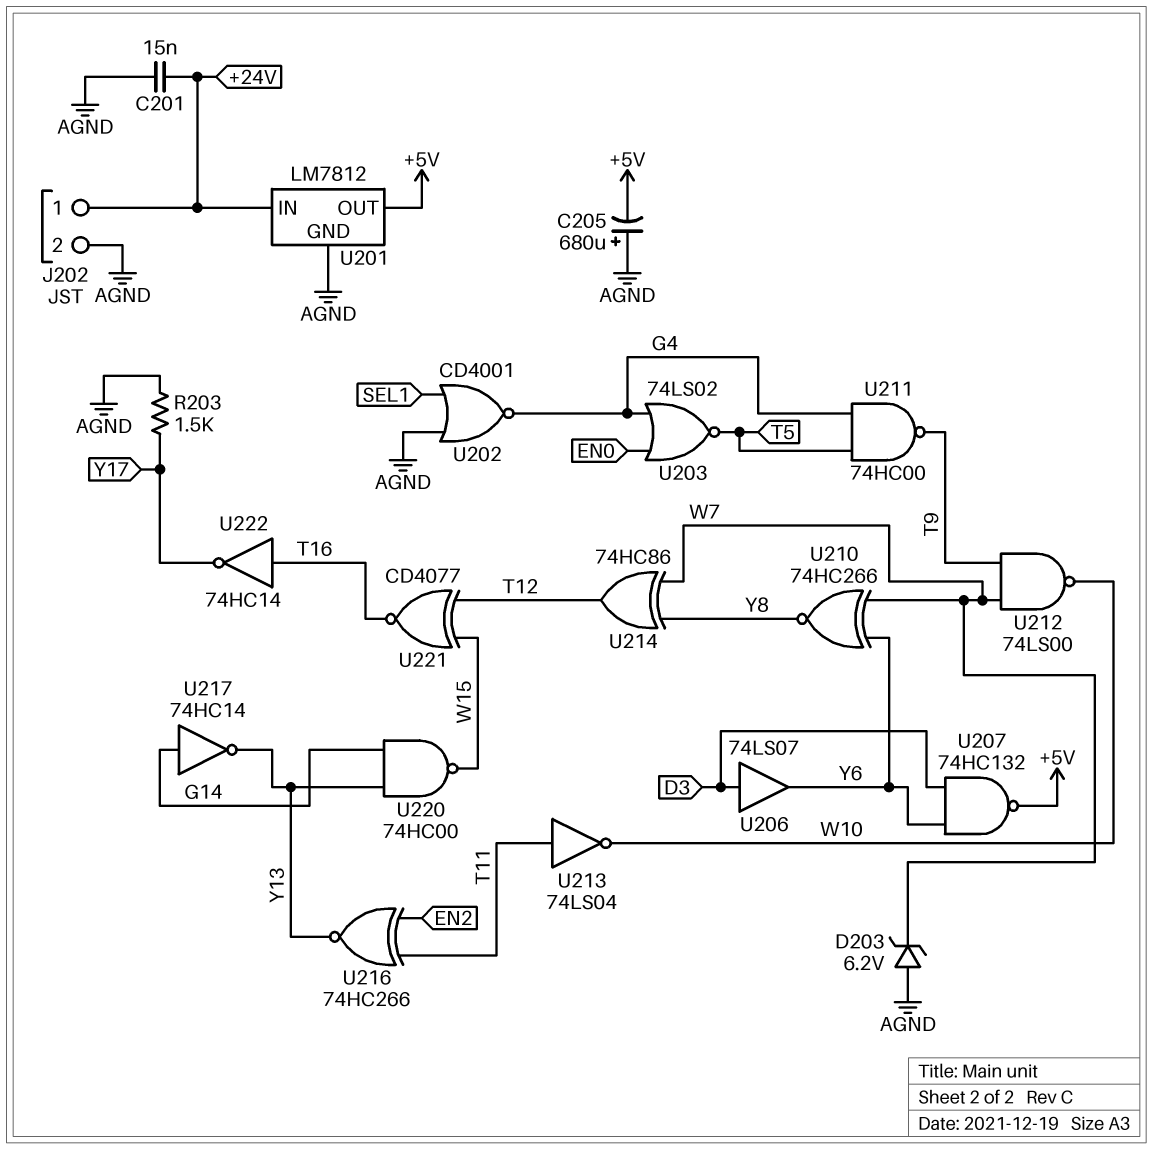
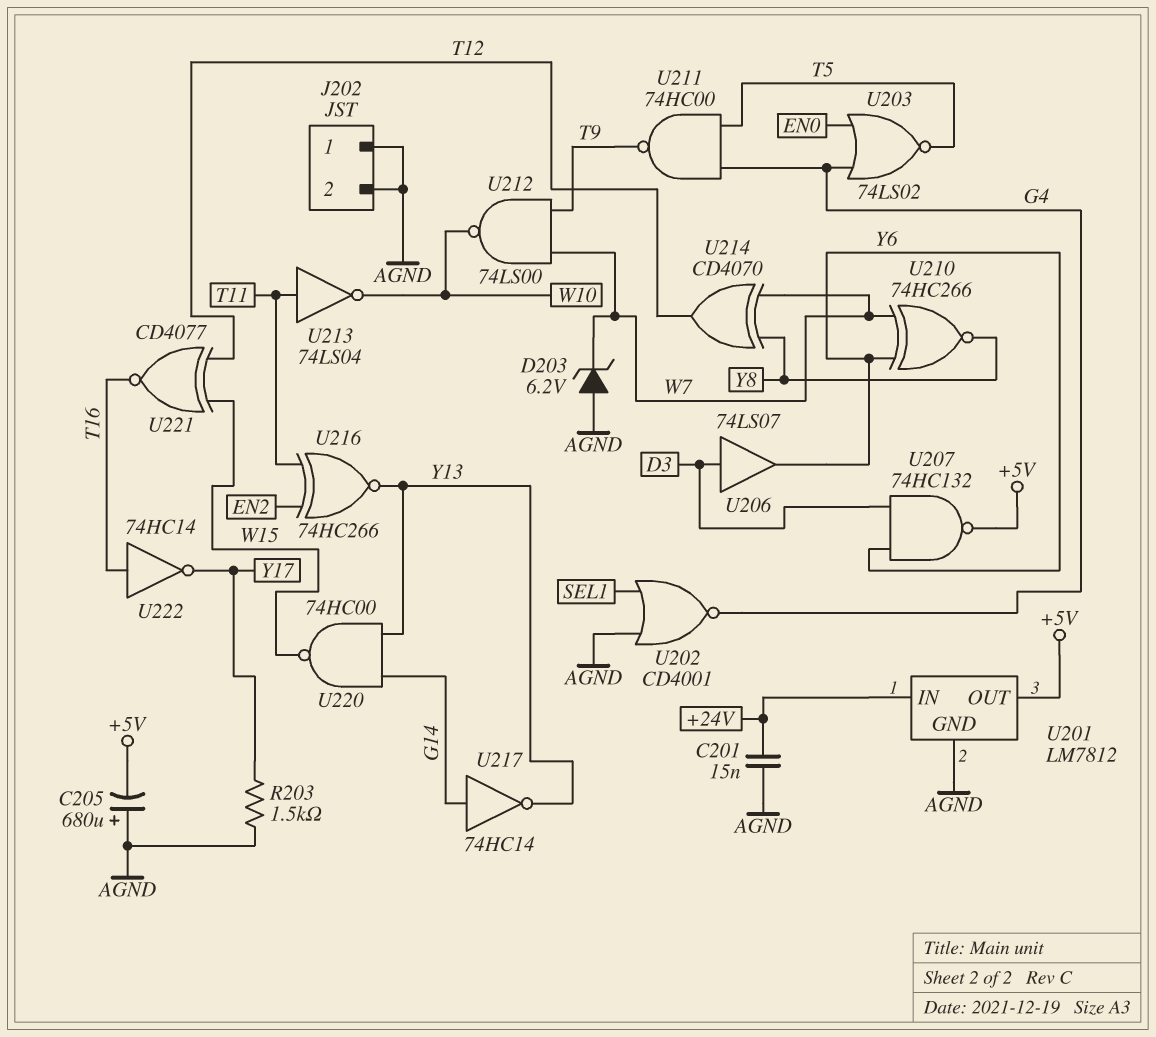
J202 pin 1: +24V -> AGND
U214: XOR 74HC86 (in W7, in Y8, out T12) -> XOR CD4070 (in W7, in Y8, out T12)

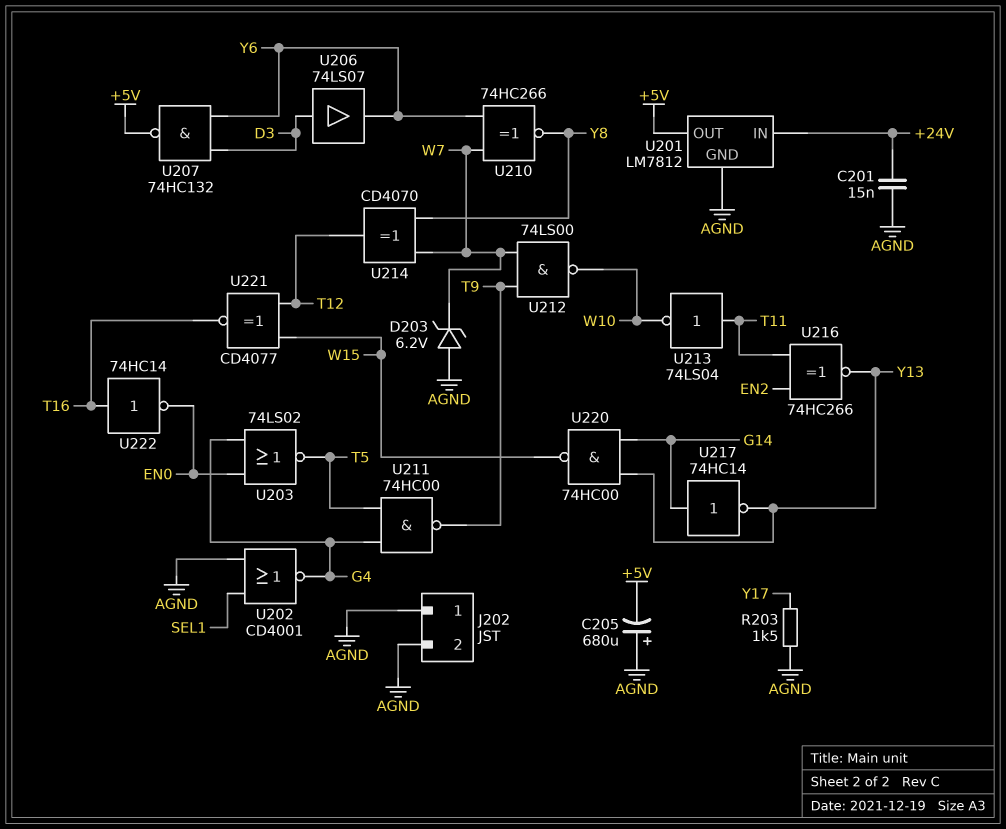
U222: NOT 74HC14 (in T16, out Y17) -> NOT 74HC14 (in T16, out EN0)

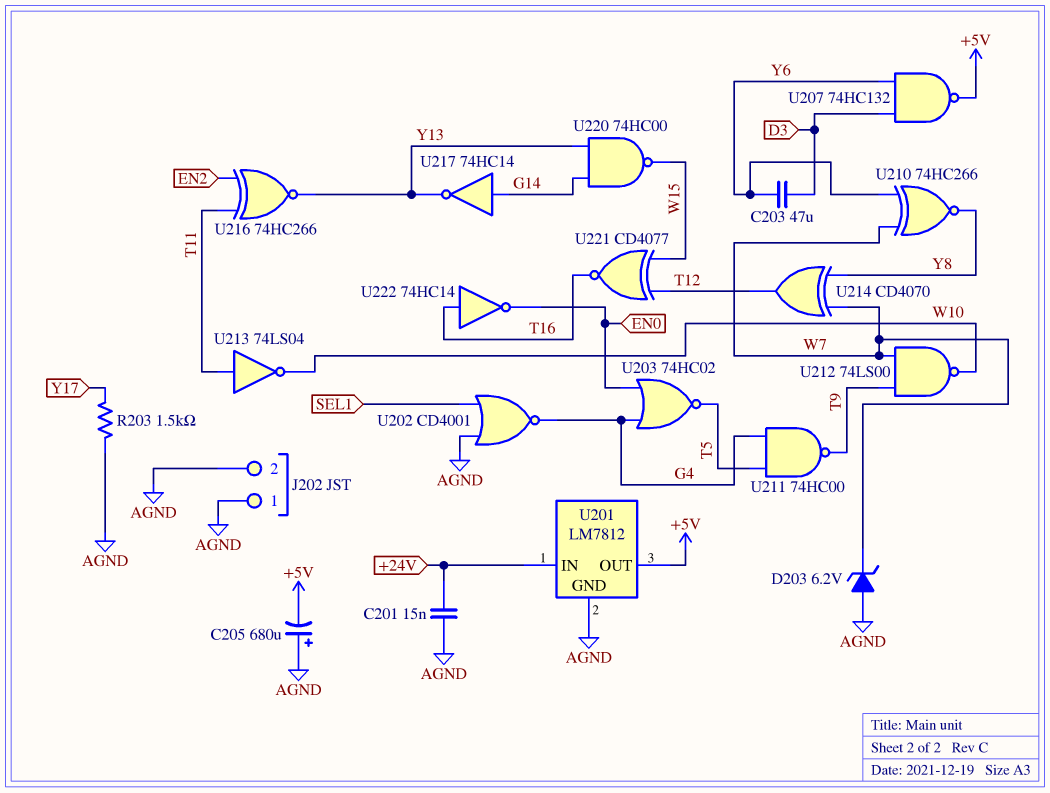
C203: none -> 47uF (D3, Y6)
U203: NOR 74LS02 (in EN0, in G4, out T5) -> NOR 74HC02 (in EN0, in G4, out T5)
U206: buffer 74LS07 (in D3, out Y6) -> none

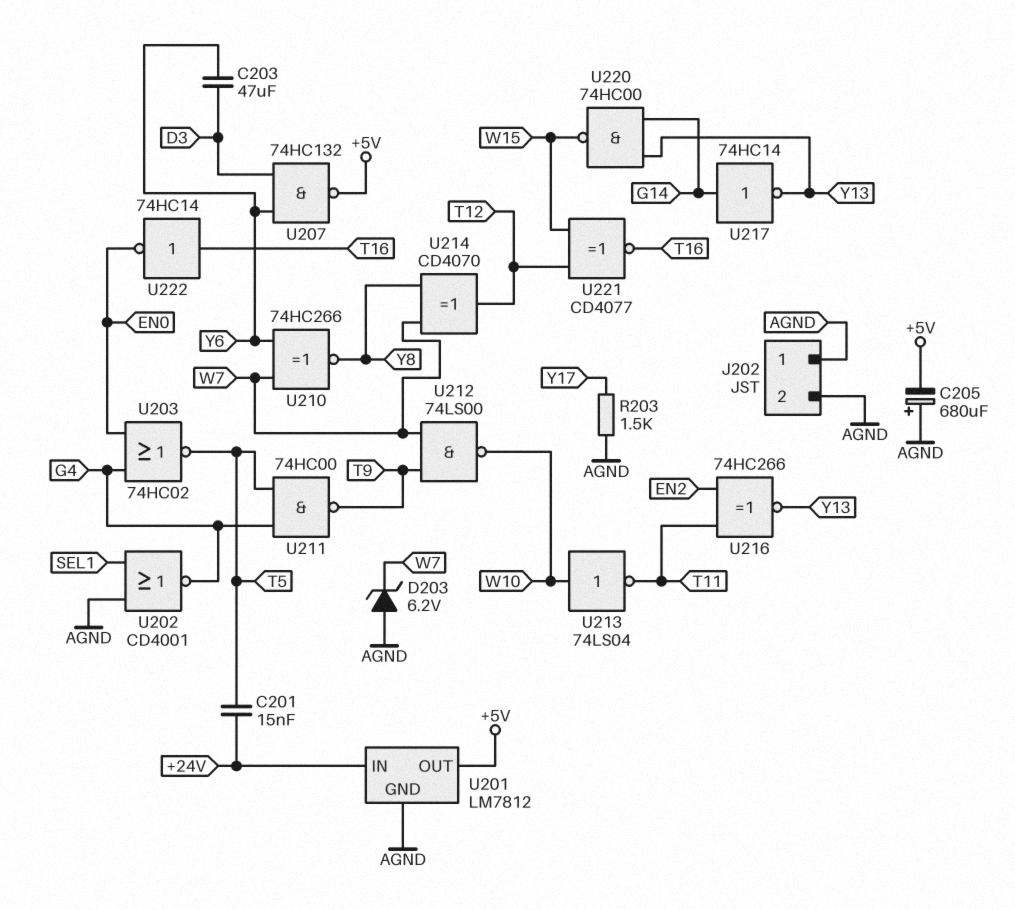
C201: 15nF (+24V, AGND) -> 15nF (+24V, T5)
U213: NOT 74LS04 (in T11, out W10) -> NOT 74LS04 (in W10, out T11)

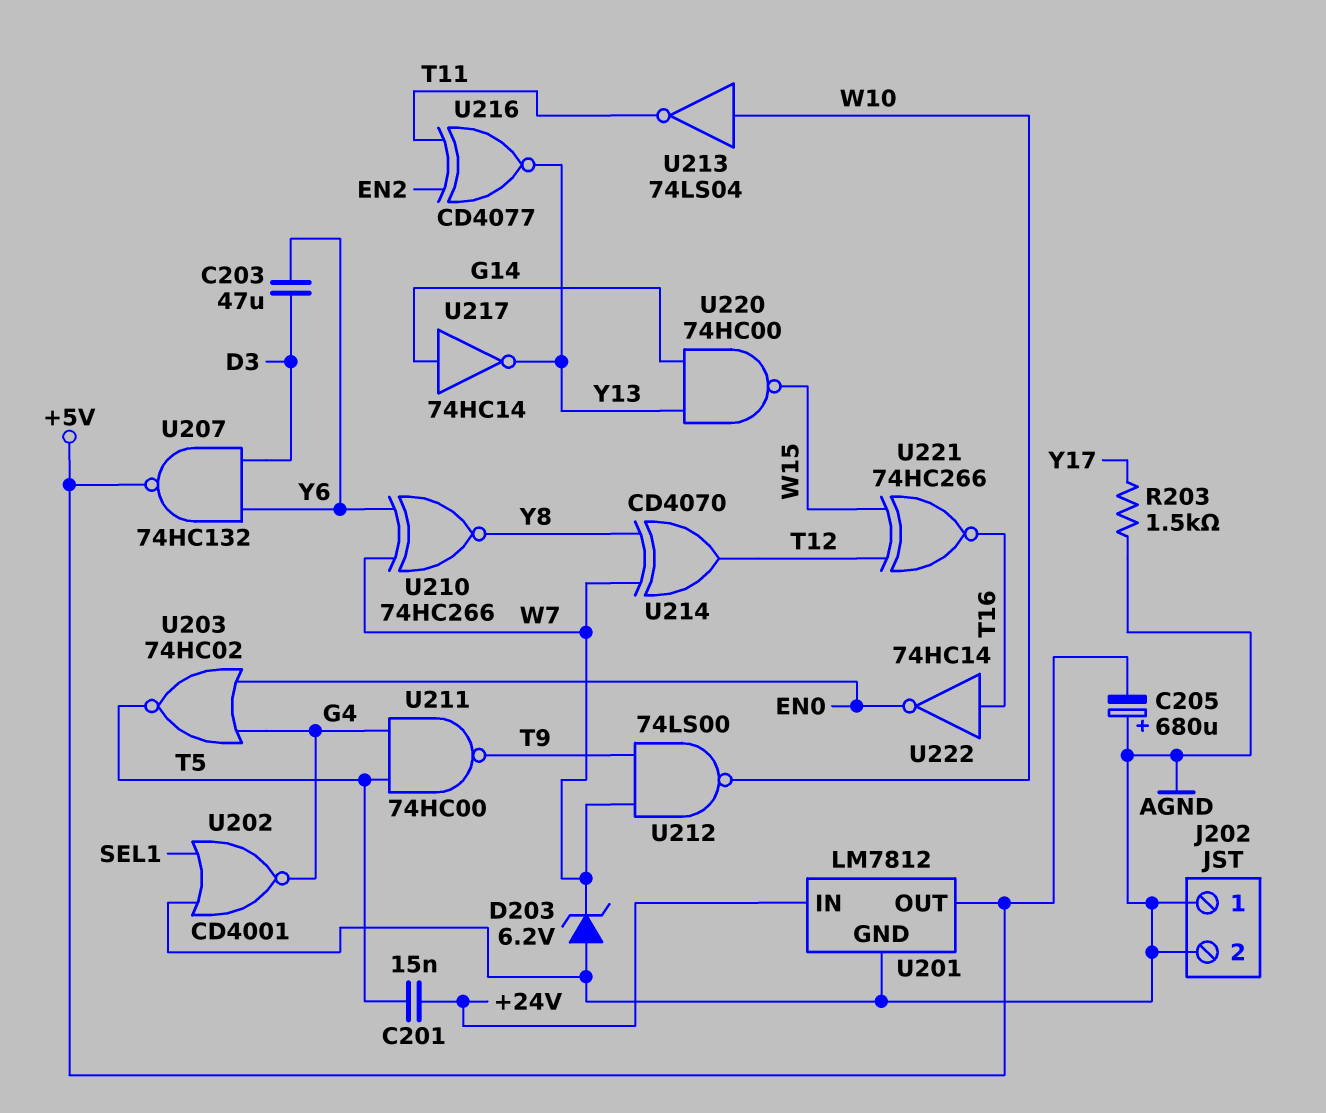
U216: XNOR 74HC266 (in EN2, in T11, out Y13) -> XNOR CD4077 (in EN2, in T11, out Y13)
U221: XNOR CD4077 (in T12, in W15, out T16) -> XNOR 74HC266 (in T12, in W15, out T16)

